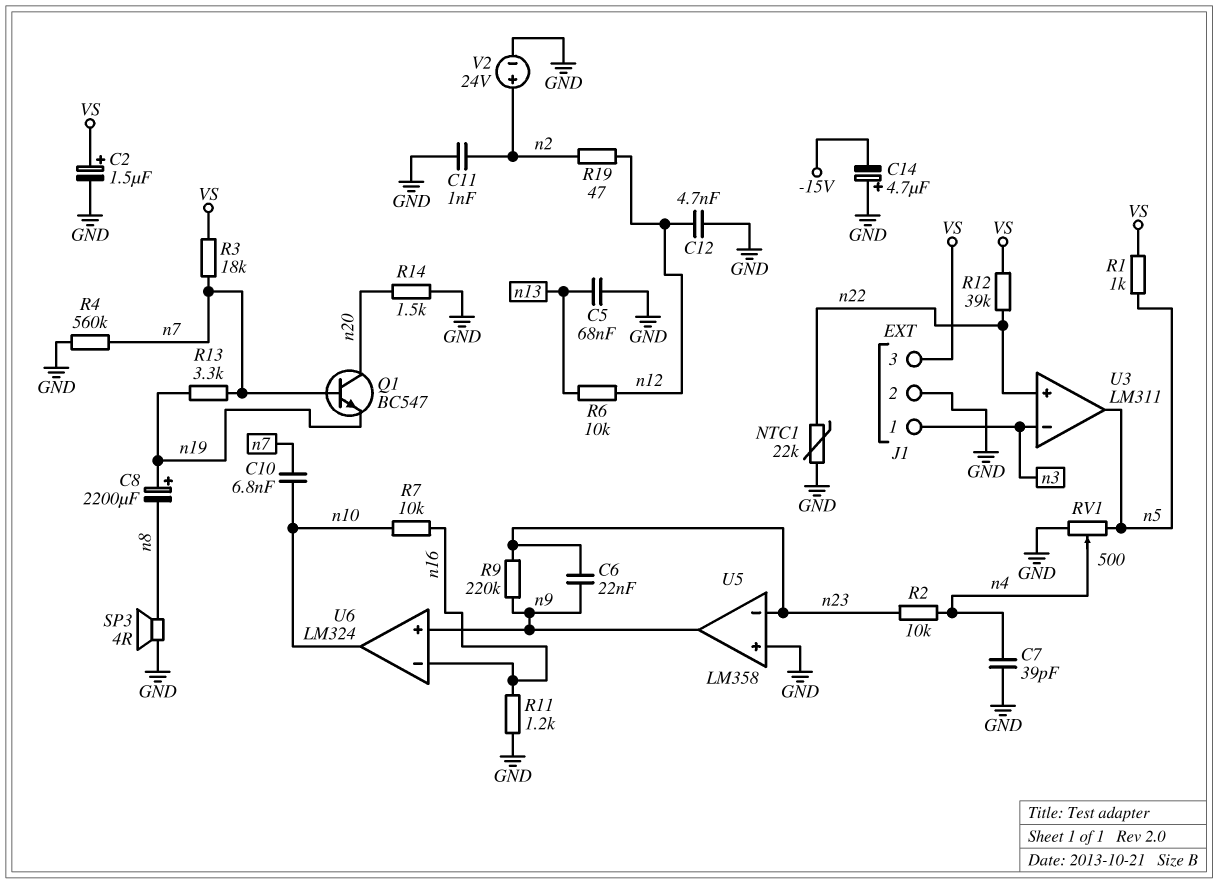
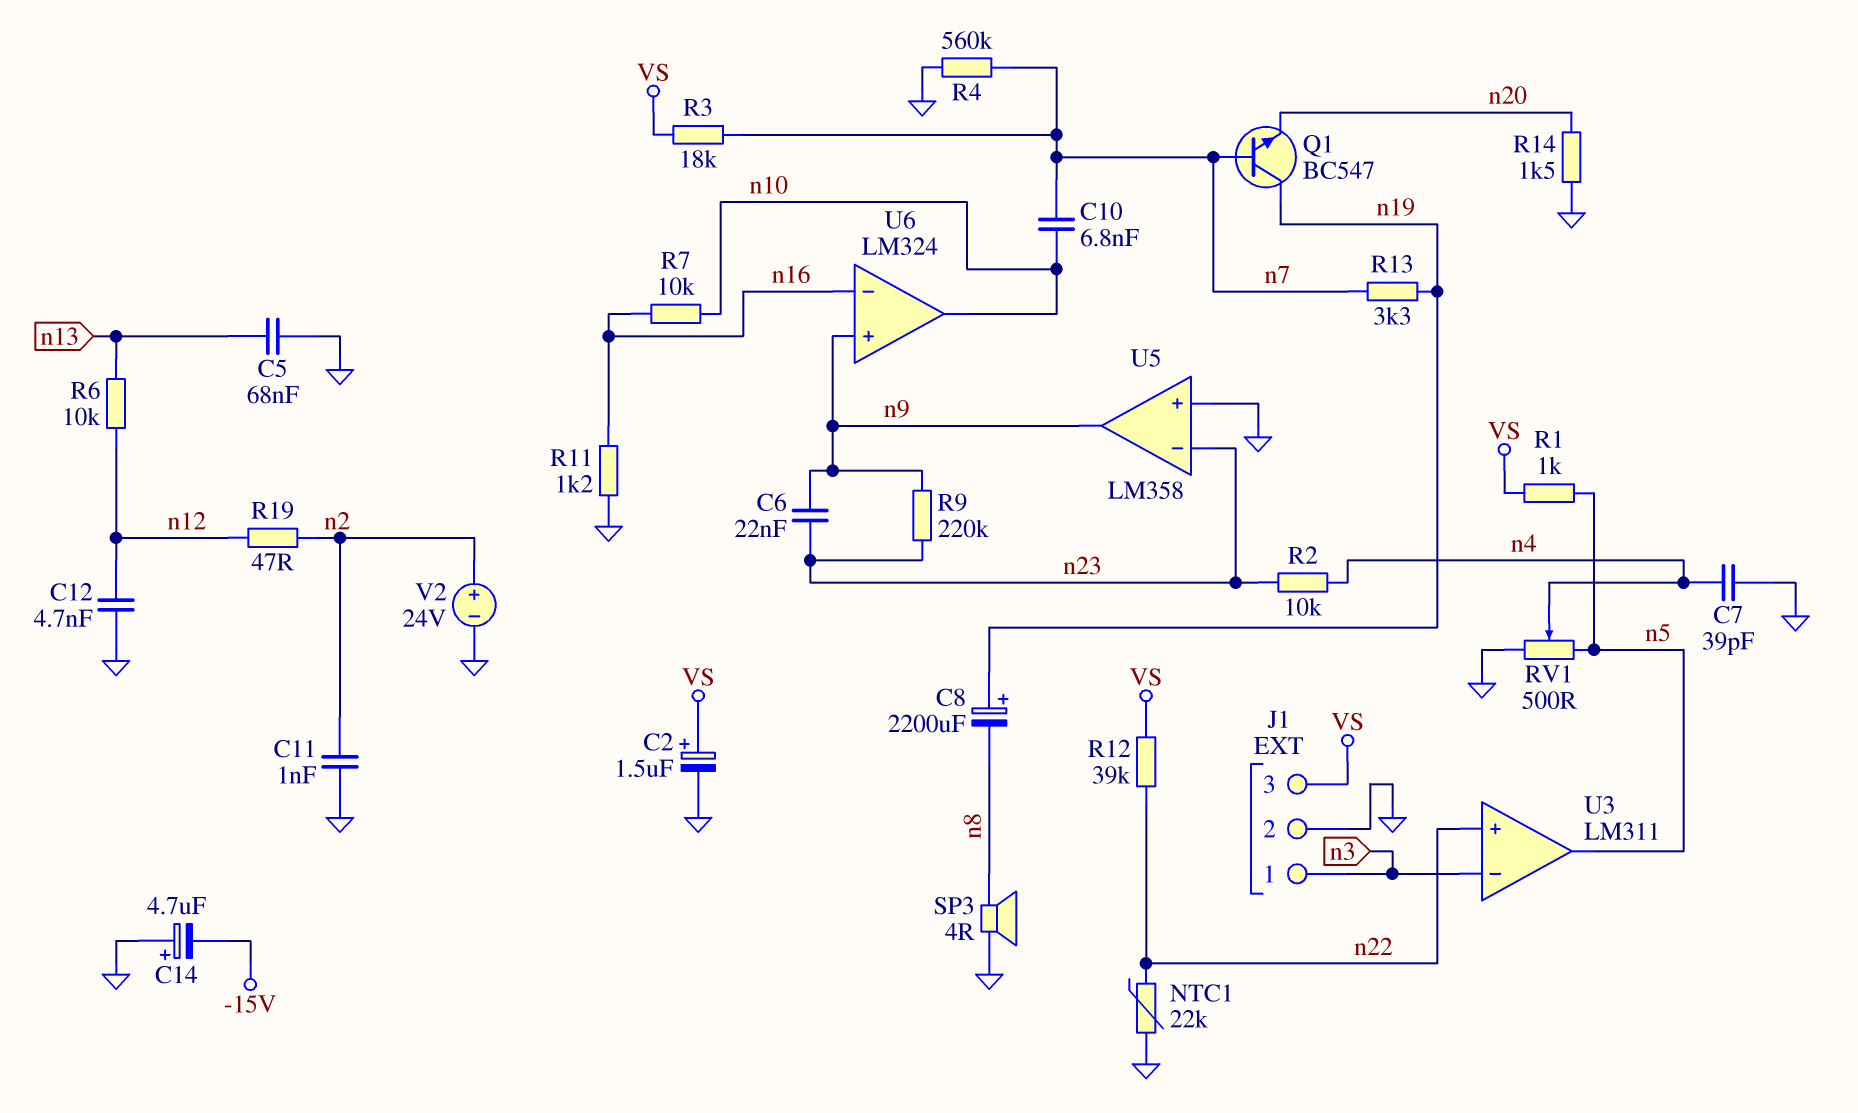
Q1: NPN BC547 (B n7, C n20, E n19) -> NPN BC547 (B n7, C n19, E n20)

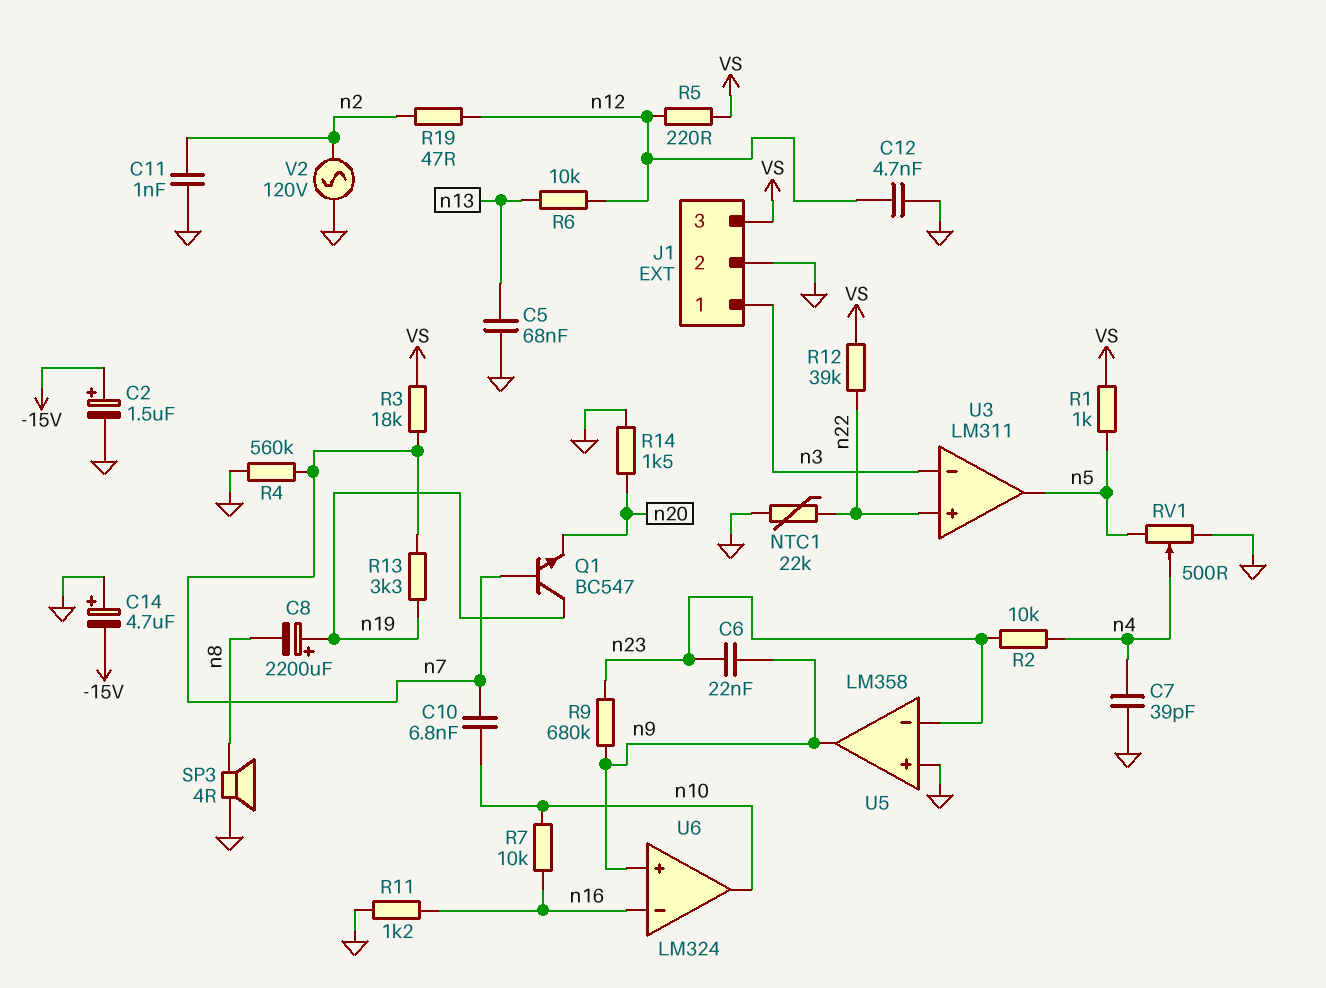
C2: 1.5uF (plus VS, minus GND) -> 1.5uF (plus -15V, minus GND)
R5: none -> 220 (VS, n12)
R9: 220k (n9, n23) -> 680k (n9, n23)
V2: 24V (plus n2, minus GND) -> AC 120V (GND, n2)

